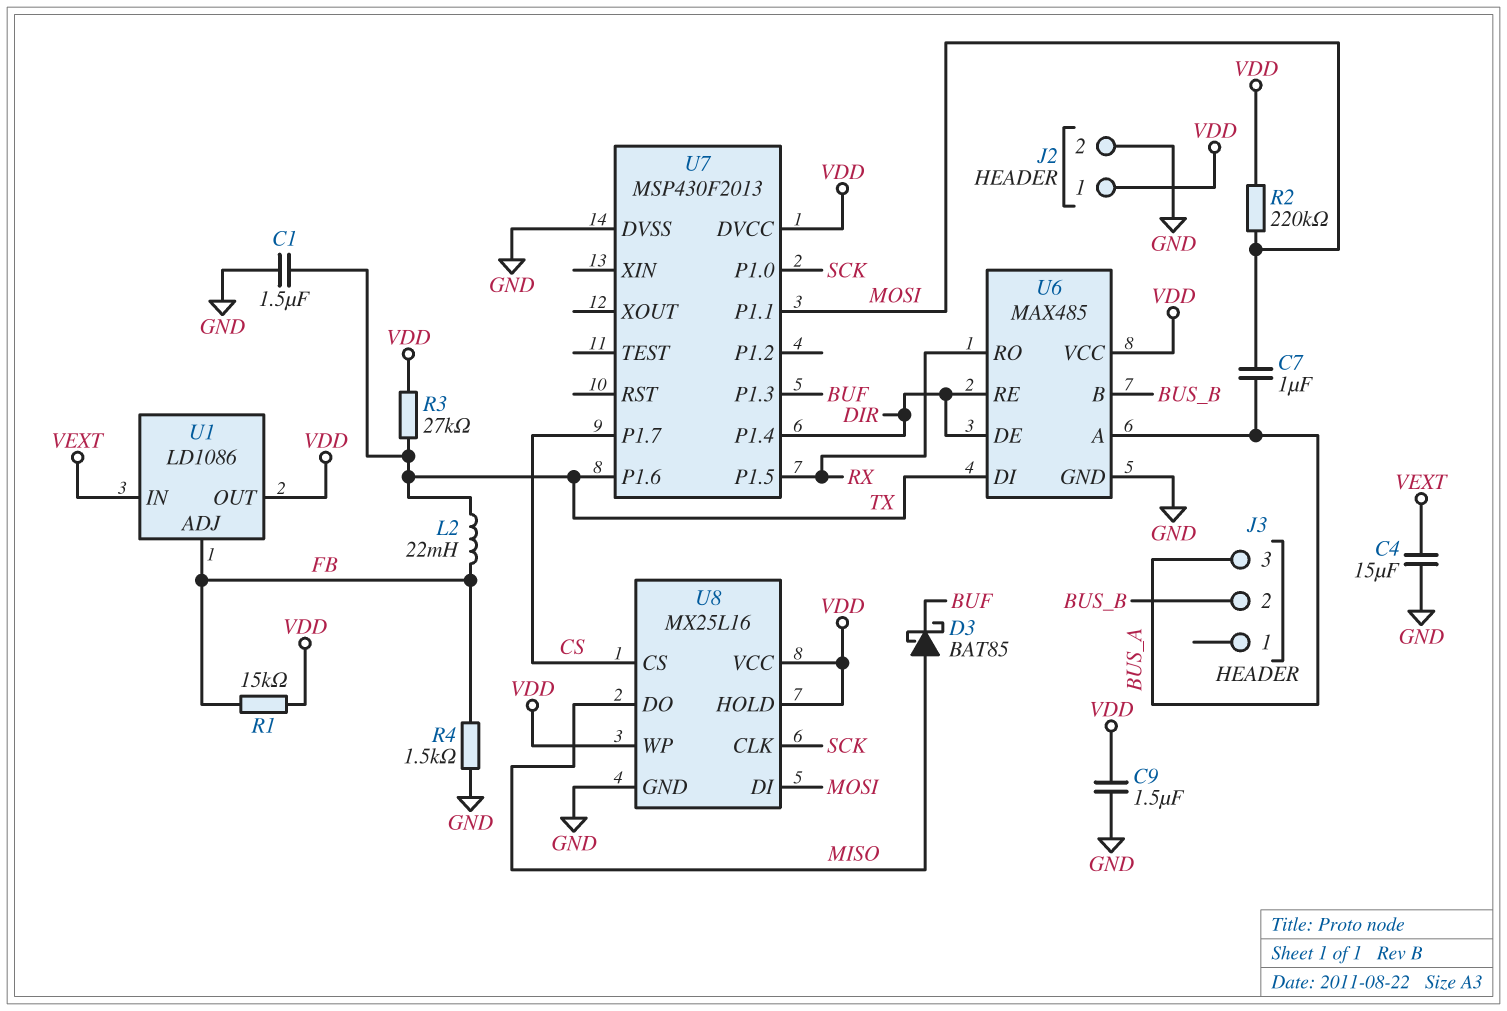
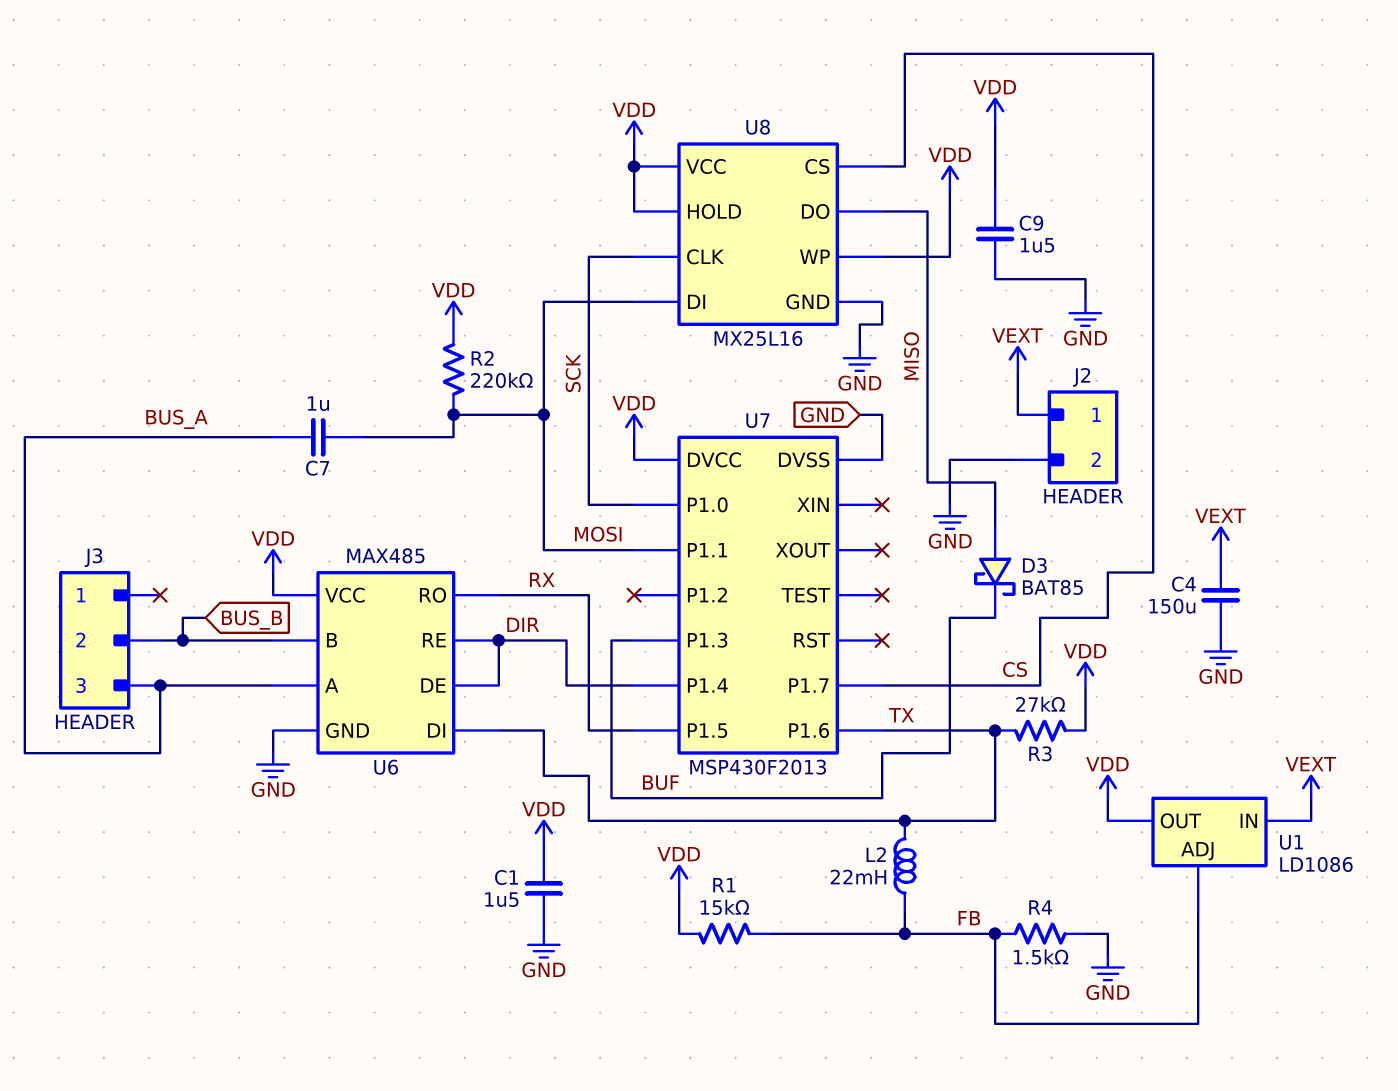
C1: 1.5uF (GND, TX) -> 1.5uF (GND, VDD)
C4: 15uF (GND, VEXT) -> 150uF (GND, VEXT)
J2 pin 1: VDD -> VEXT

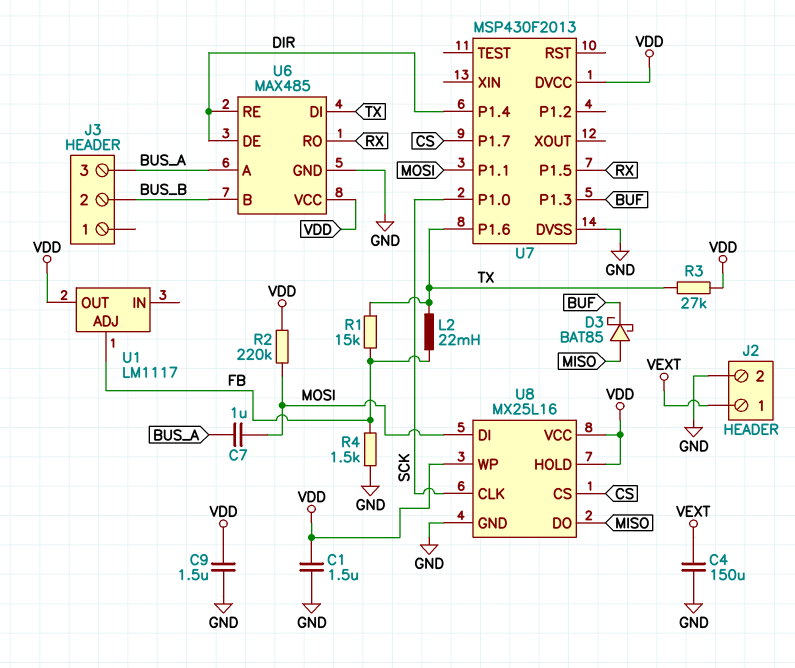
R1: 15k (FB, VDD) -> 15k (FB, TX)
U1: LD1086 -> LM1117
U1 pin IN: VEXT -> none

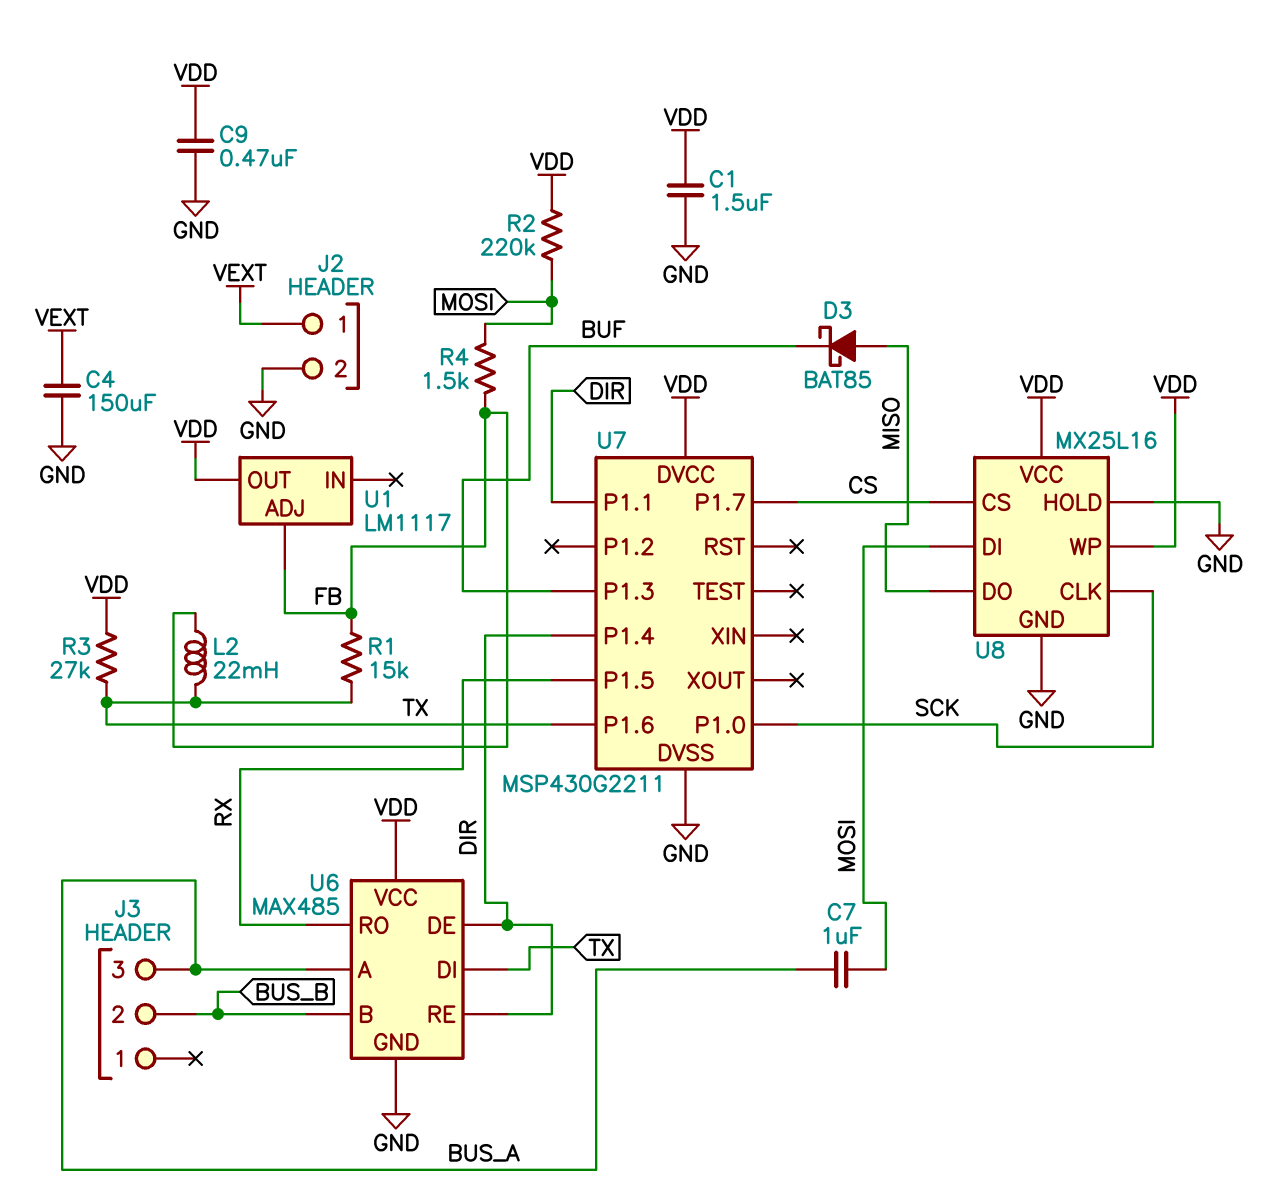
C9: 1.5uF (GND, VDD) -> 470nF (GND, VDD)
R4: 1.5k (FB, GND) -> 1.5k (FB, MOSI)
U7: MSP430F2013 -> MSP430G2211
U7 pin P1.1: MOSI -> DIR
U8 pin HOLD: VDD -> GND

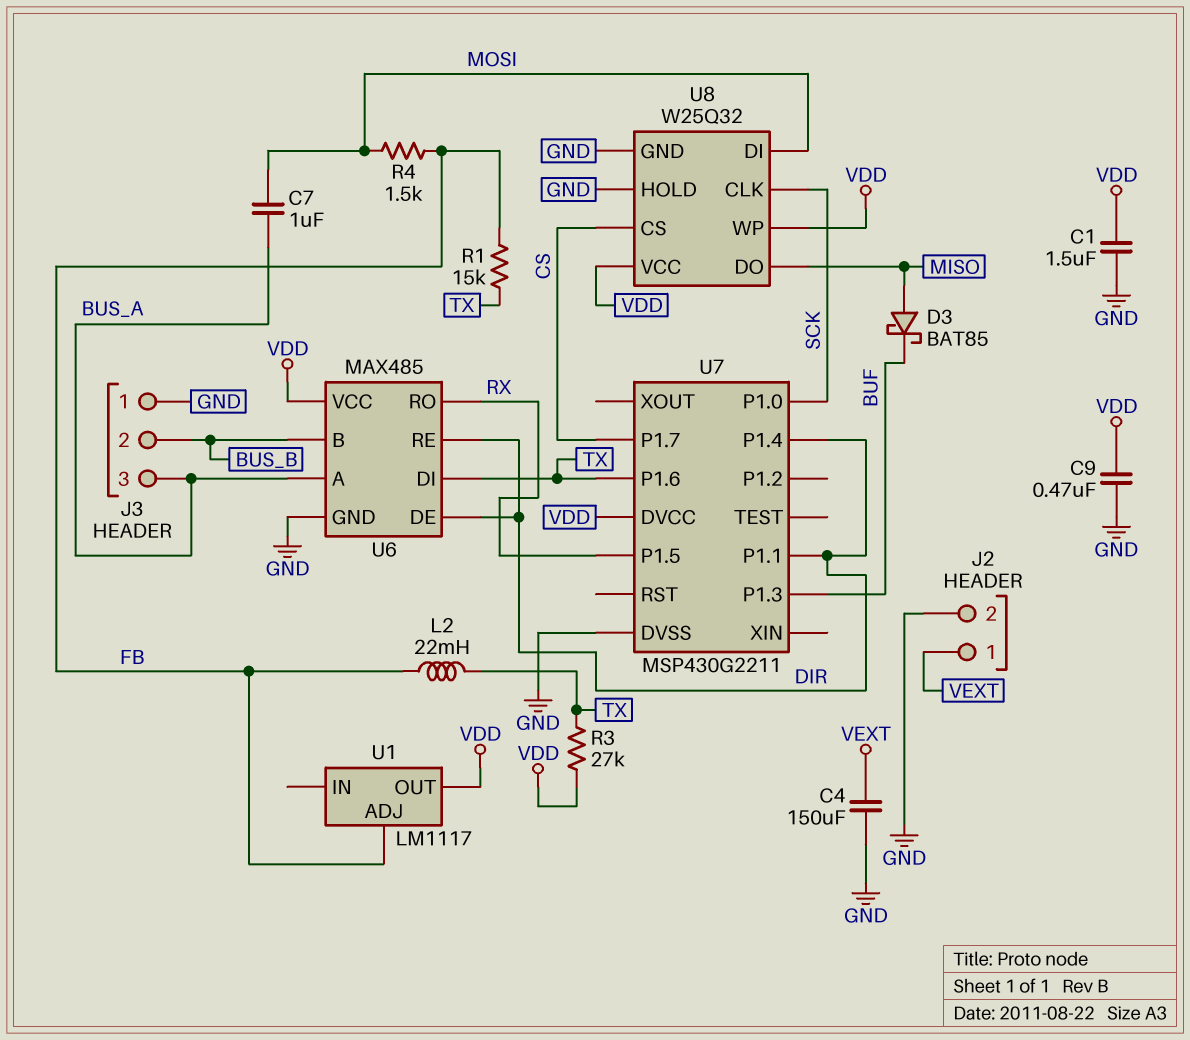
J3 pin 1: none -> GND
R2: 220k (MOSI, VDD) -> none
U8: MX25L16 -> W25Q32

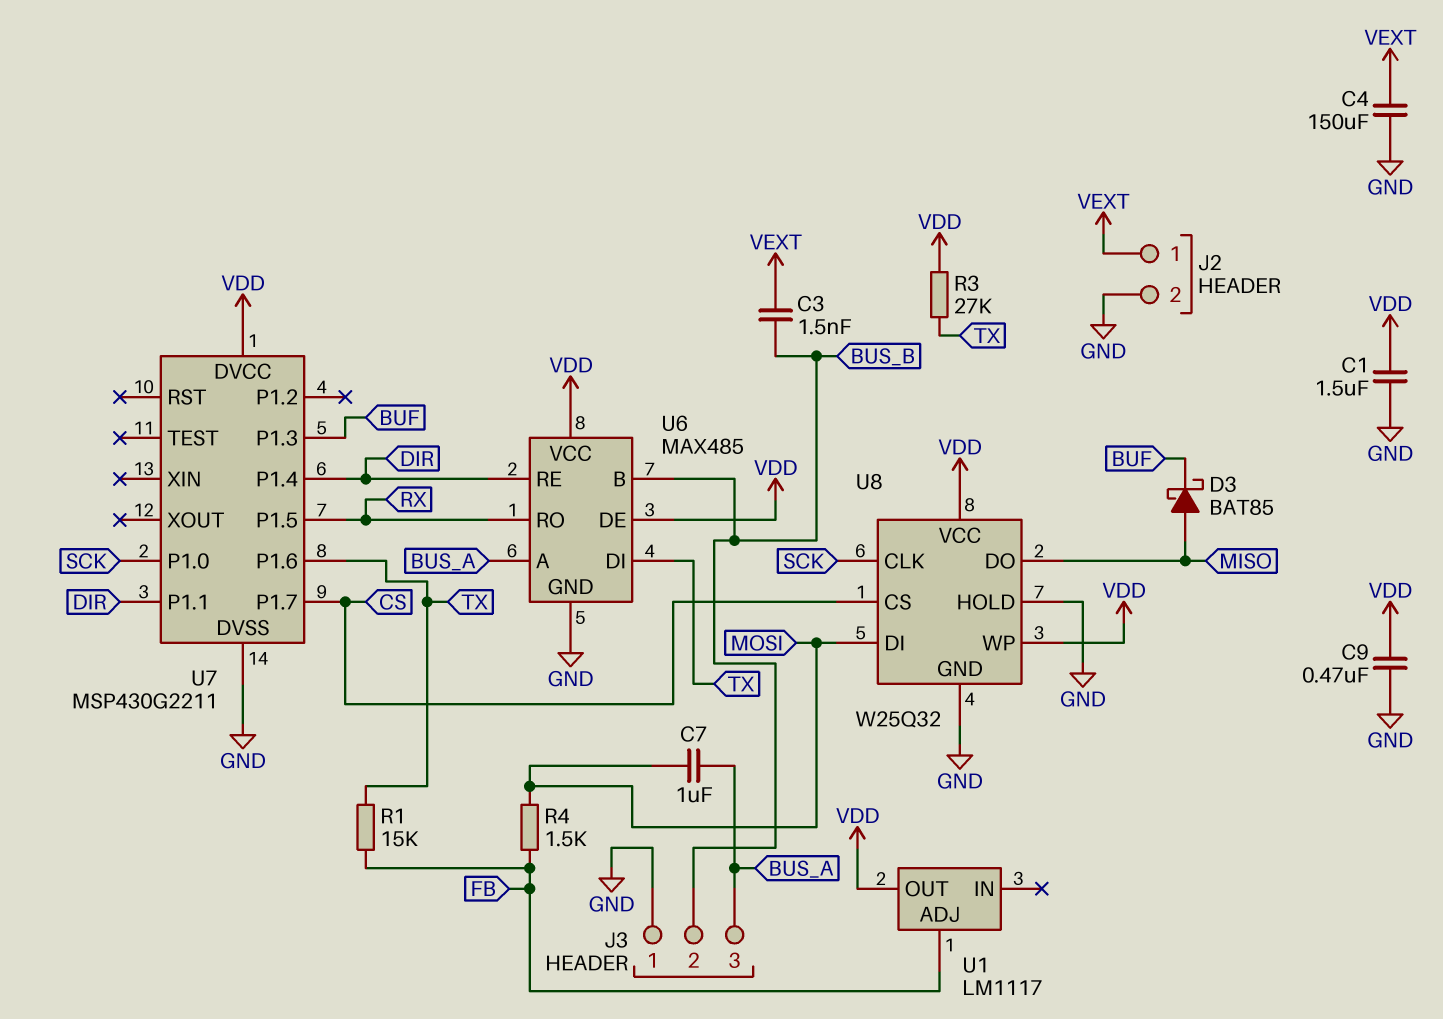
C3: none -> 1.5nF (BUS_B, VEXT)
L2: 22mH (FB, TX) -> none
U6 pin DE: DIR -> VDD

